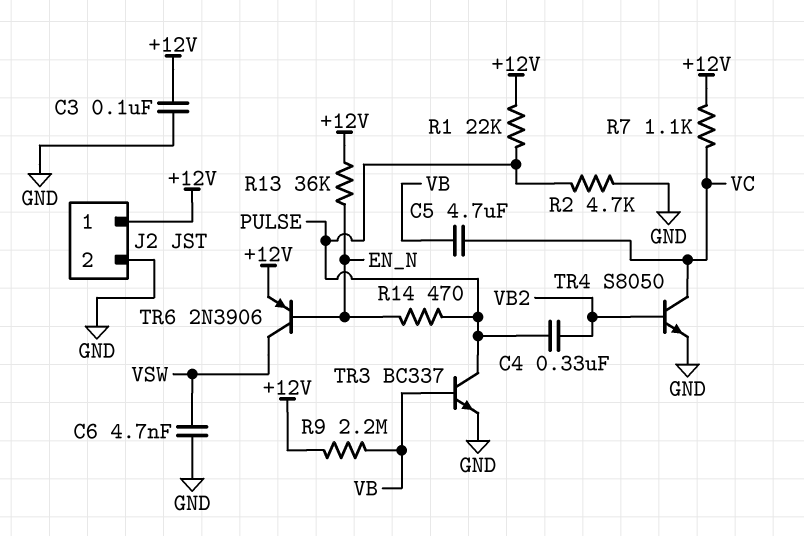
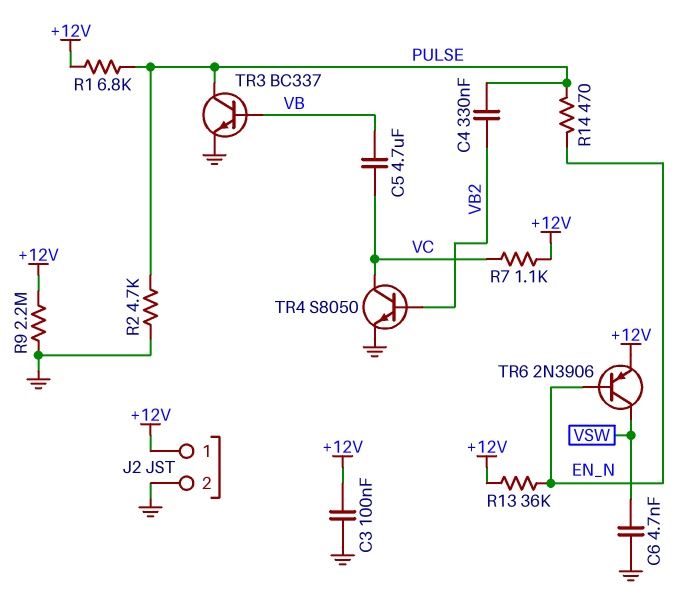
R1: 22k (+12V, PULSE) -> 6.8k (+12V, PULSE)
R9: 2.2M (+12V, VB) -> 2.2M (+12V, GND)

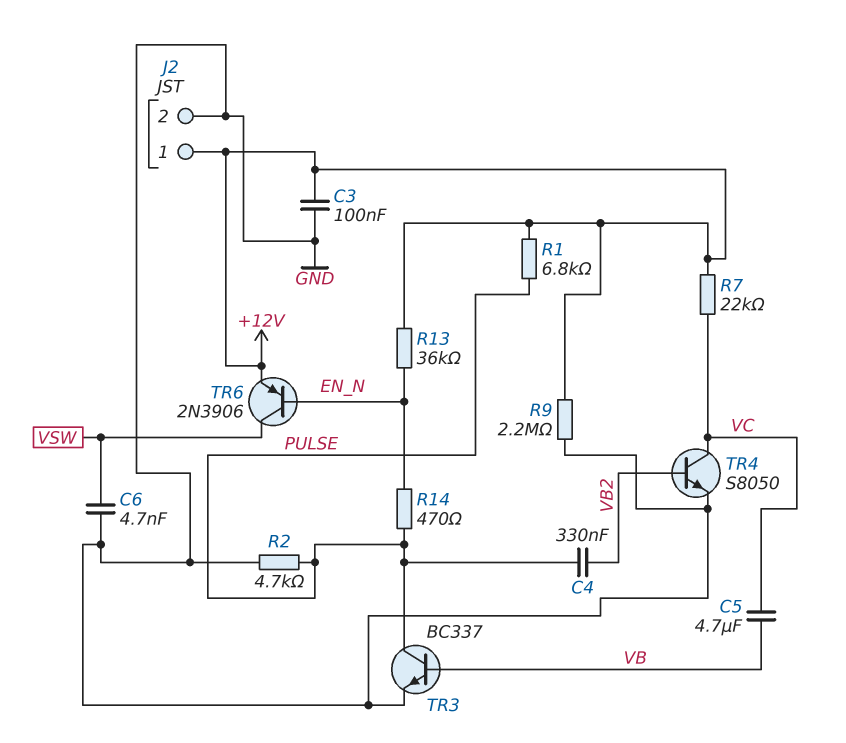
R7: 1.1k (+12V, VC) -> 22k (+12V, VC)

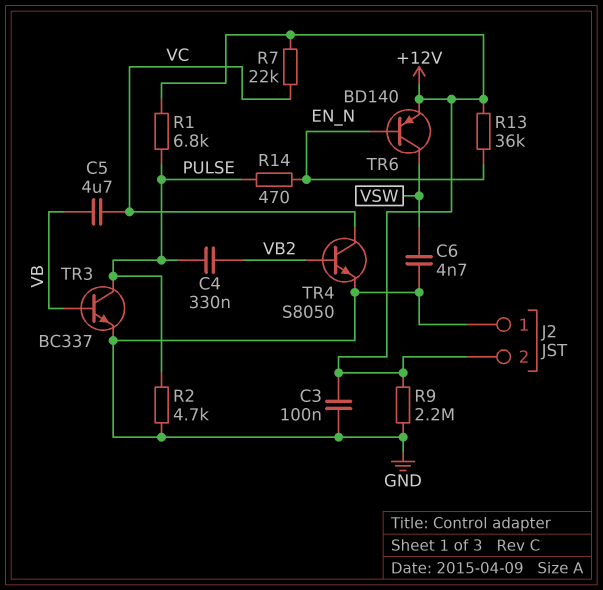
J2 pin 1: +12V -> GND
J2 pin 2: GND -> +12V
TR6: PNP 2N3906 (B EN_N, C VSW, E +12V) -> PNP BD140 (B EN_N, C VSW, E +12V)

